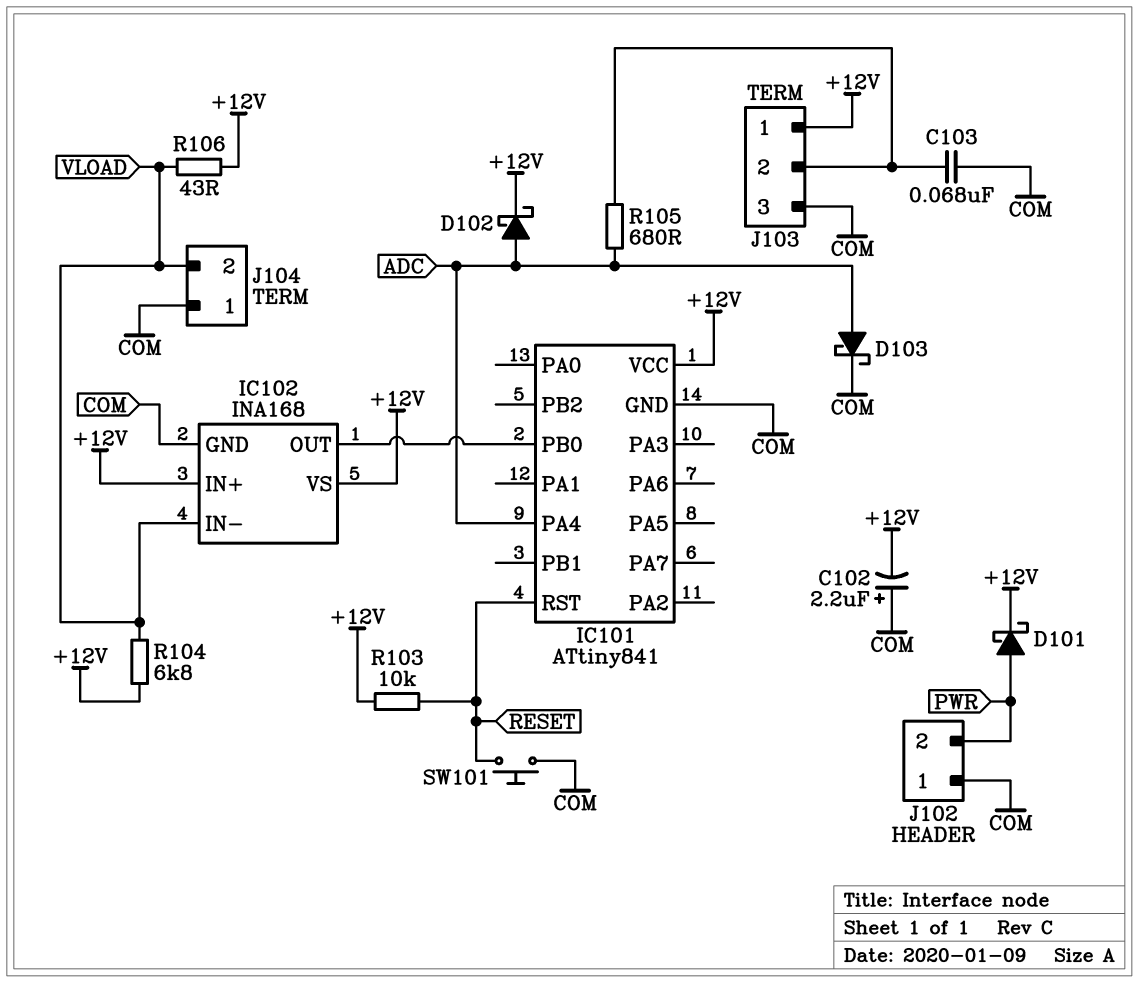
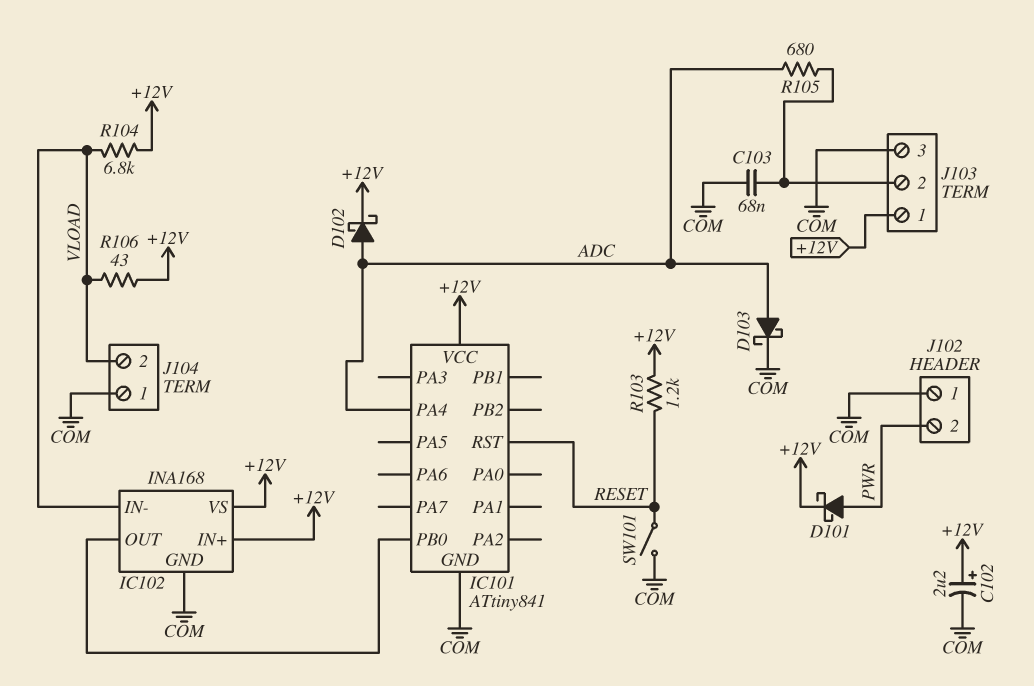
C102: 2.2uF (plus COM, minus +12V) -> 2.2uF (plus +12V, minus COM)
R103: 10k (+12V, RESET) -> 1.2k (+12V, RESET)
SW101: button (COM, RESET) -> switch (COM, RESET)

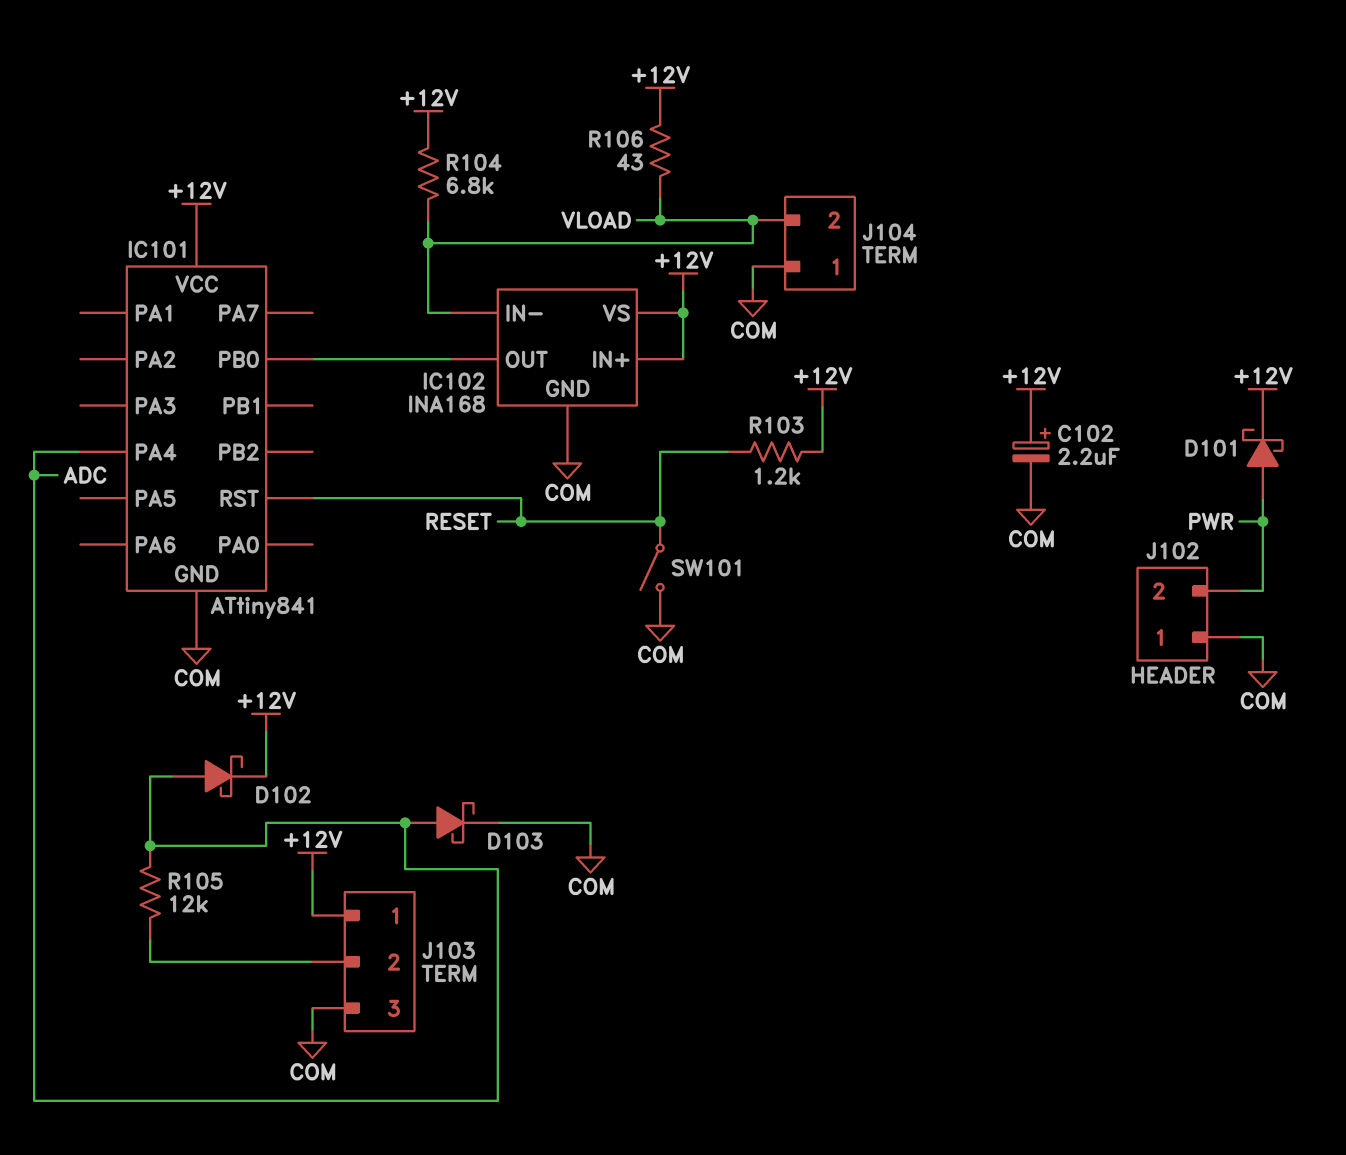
C103: 68nF (COM, J103/2) -> none
R105: 680 (ADC, J103/2) -> 12k (ADC, J103/2)

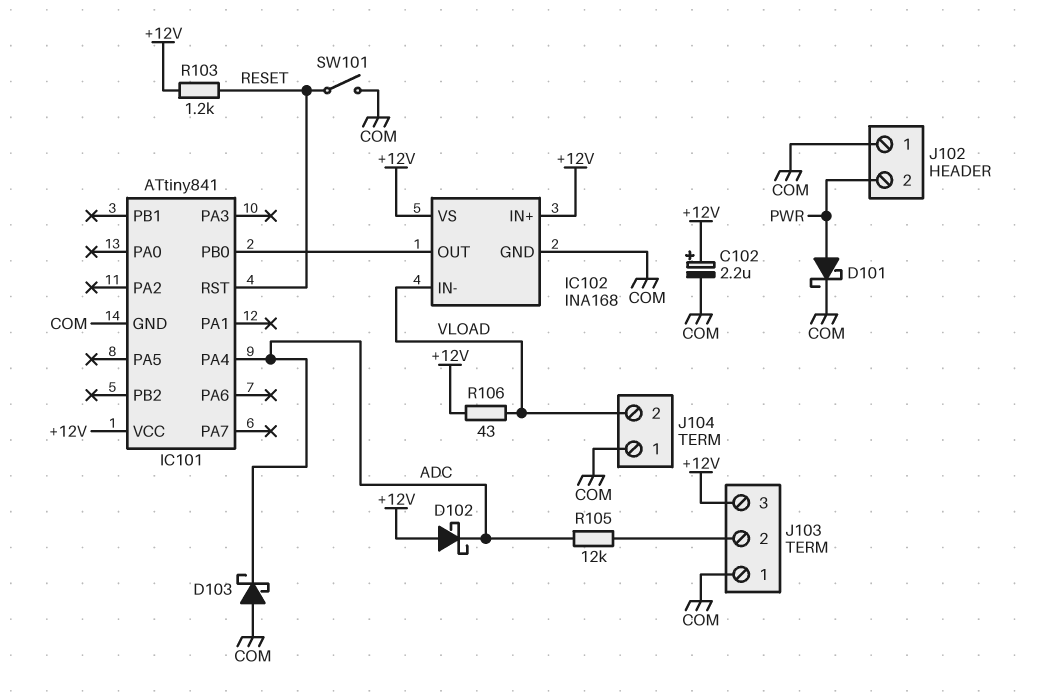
D101: schottky (A PWR, K +12V) -> schottky (A PWR, K COM)
D102: schottky (A ADC, K +12V) -> schottky (A +12V, K ADC)
D103: schottky (A ADC, K COM) -> schottky (A COM, K ADC)
J103 pin 1: +12V -> COM
J103 pin 3: COM -> +12V
R104: 6.8k (+12V, VLOAD) -> none

